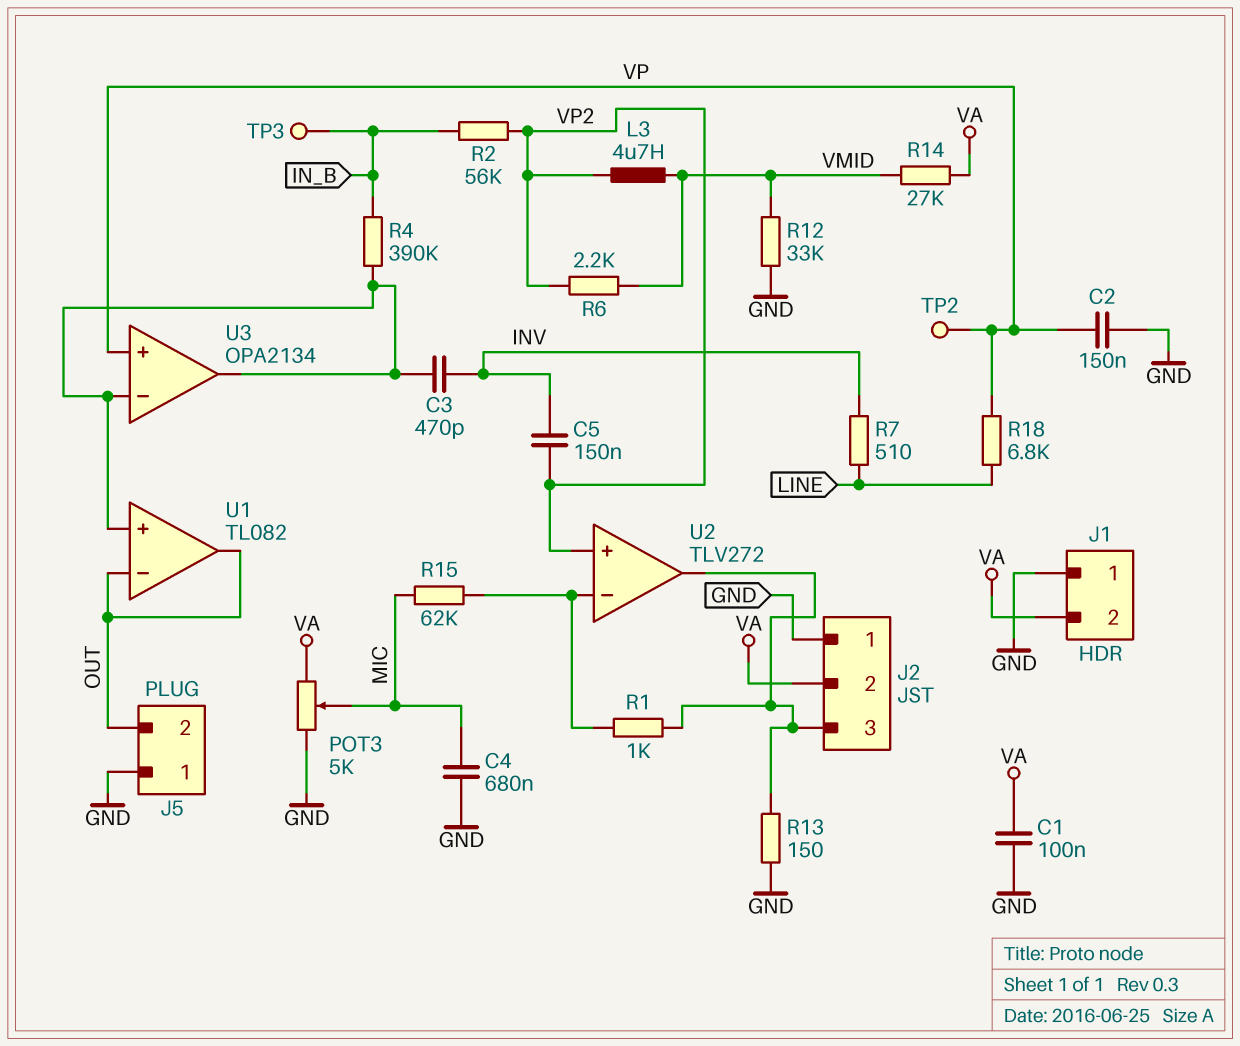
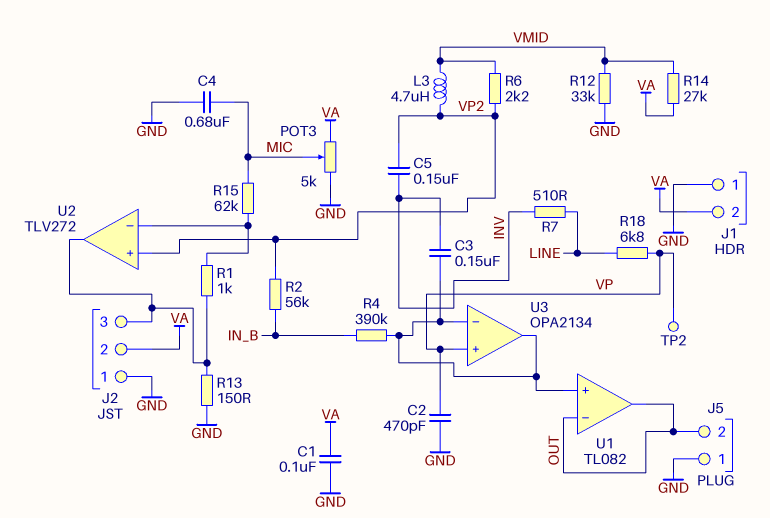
C2: 150nF (GND, VP) -> 470pF (GND, VP)
C3: 470pF (INV, U1/in+) -> 150nF (INV, U1/in+)
TP3: test point (IN_B) -> none

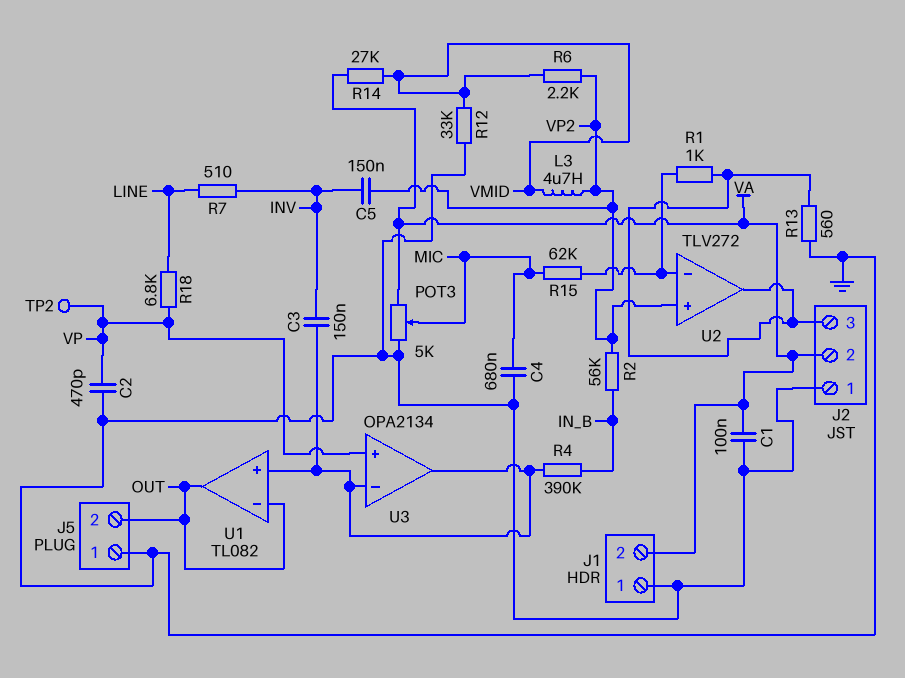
R13: 150 (GND, J2/3) -> 560 (GND, J2/3)

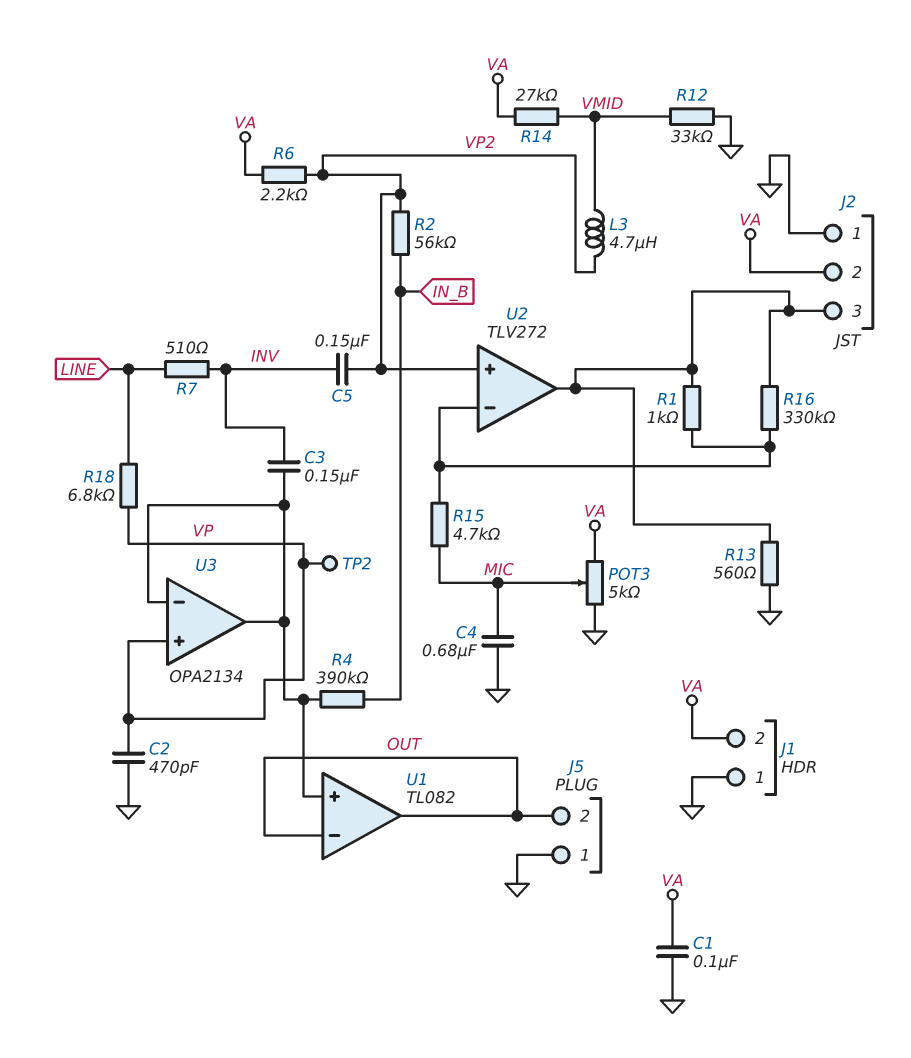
R6: 2.2k (VMID, VP2) -> 2.2k (VA, VP2)
R15: 62k (MIC, U2/in-) -> 4.7k (MIC, U2/in-)
R16: none -> 330k (J2/3, U2/in-)

